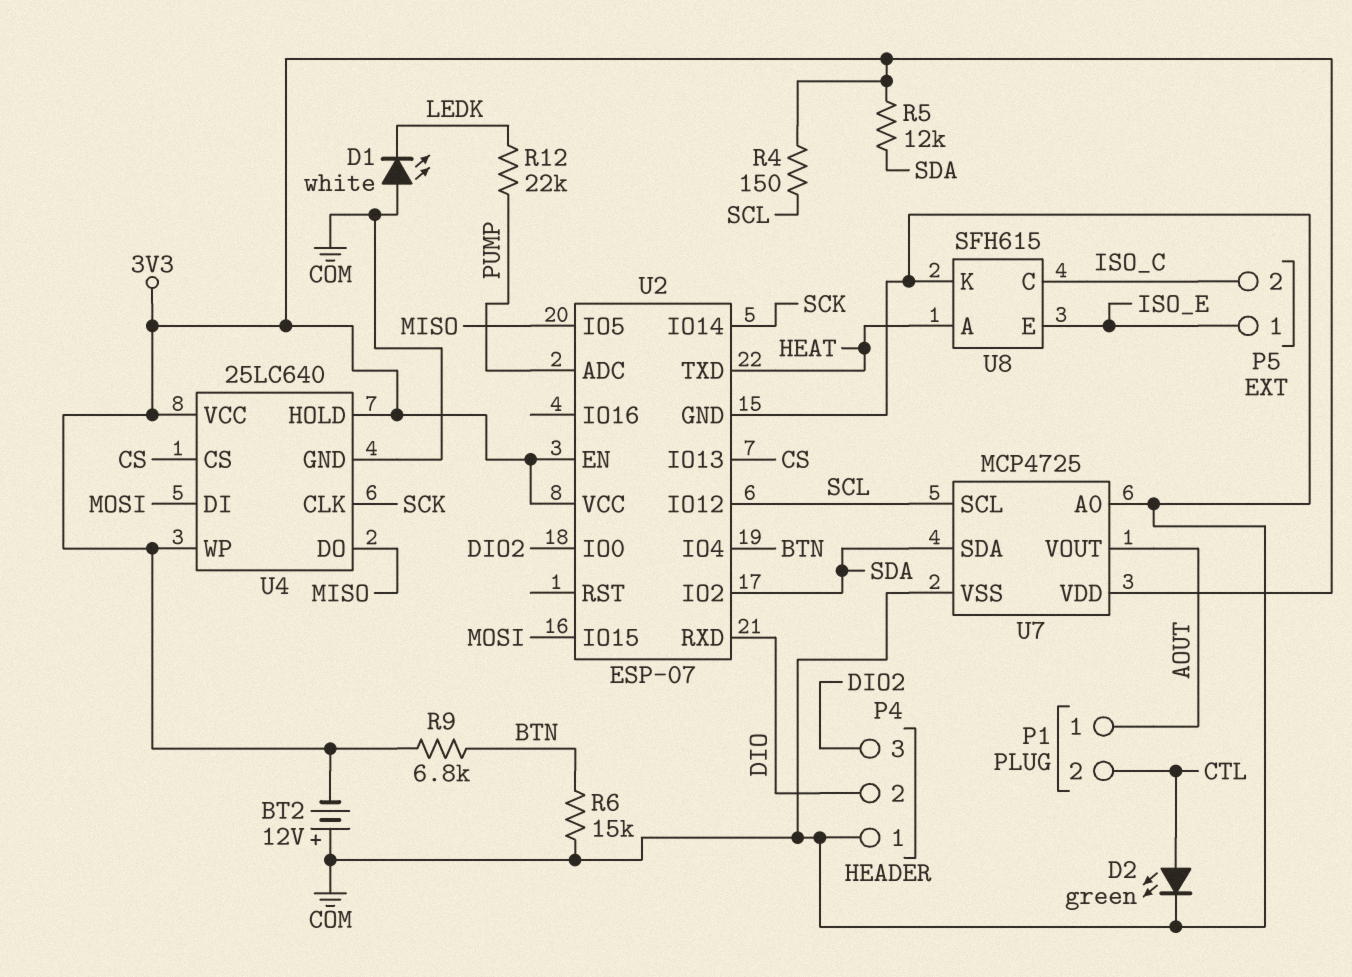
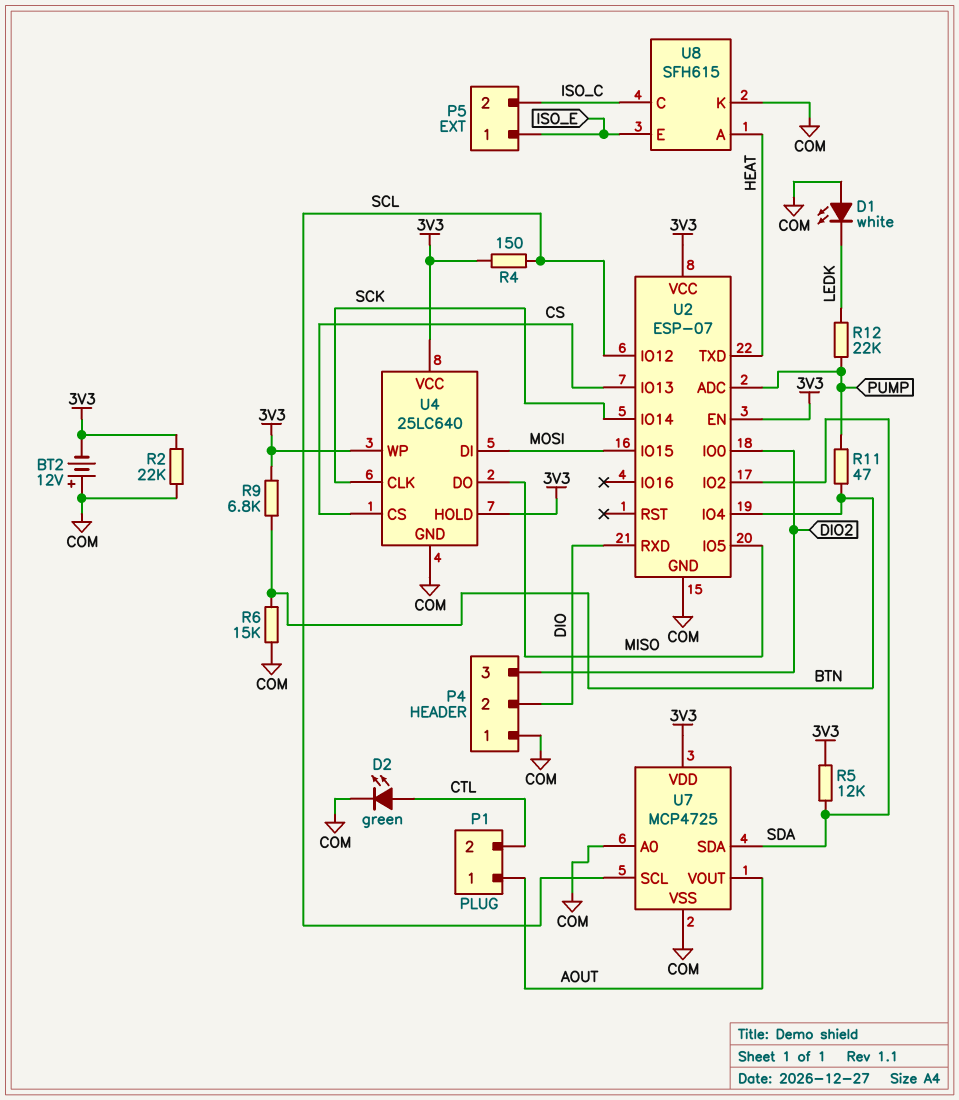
R2: none -> 22k (3V3, COM)
R11: none -> 47 (BTN, PUMP)

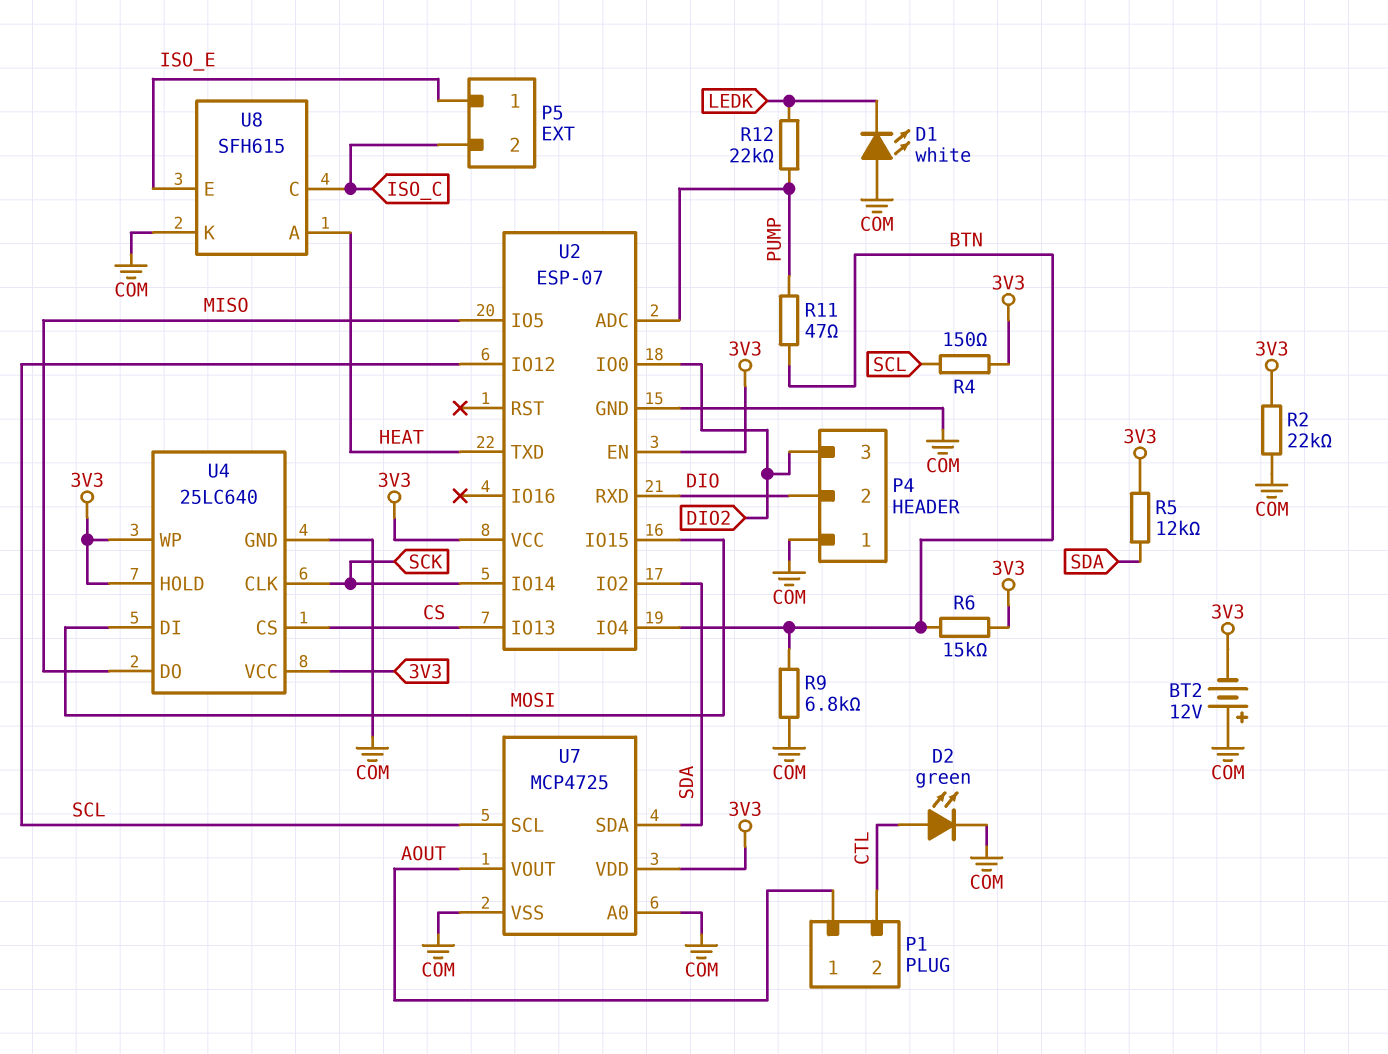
R6: 15k (BTN, COM) -> 15k (3V3, BTN)
R9: 6.8k (3V3, BTN) -> 6.8k (BTN, COM)

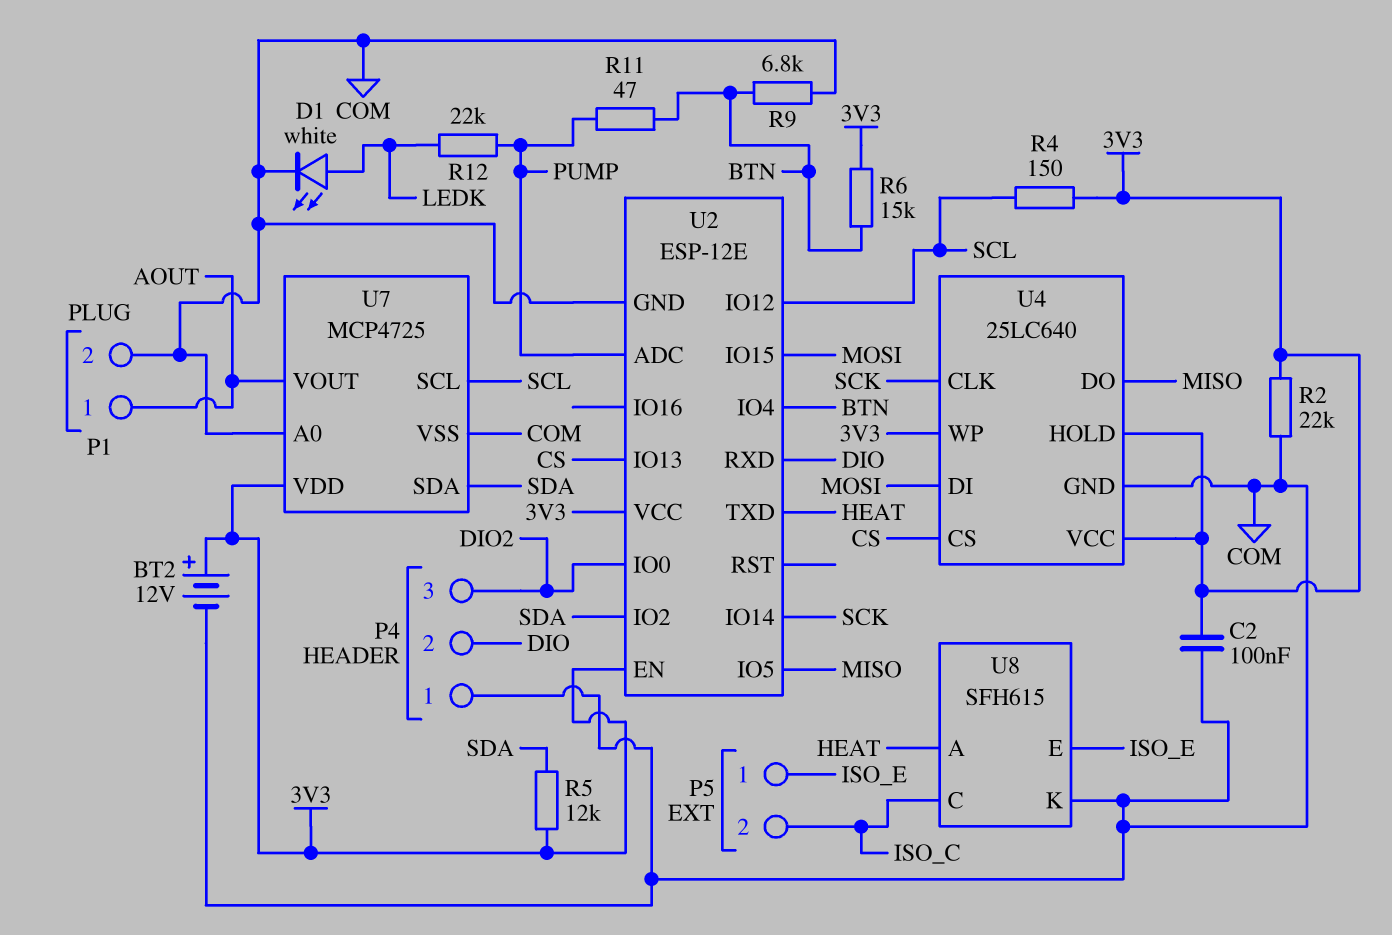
BT2: 12V (plus COM, minus 3V3) -> 12V (plus 3V3, minus COM)
C2: none -> 100nF (3V3, COM)
D1: LED white (A COM, K LEDK) -> LED white (A LEDK, K COM)
D2: LED green (A CTL, K COM) -> none
P1 pin 2: CTL -> COM
U2: ESP-07 -> ESP-12E

